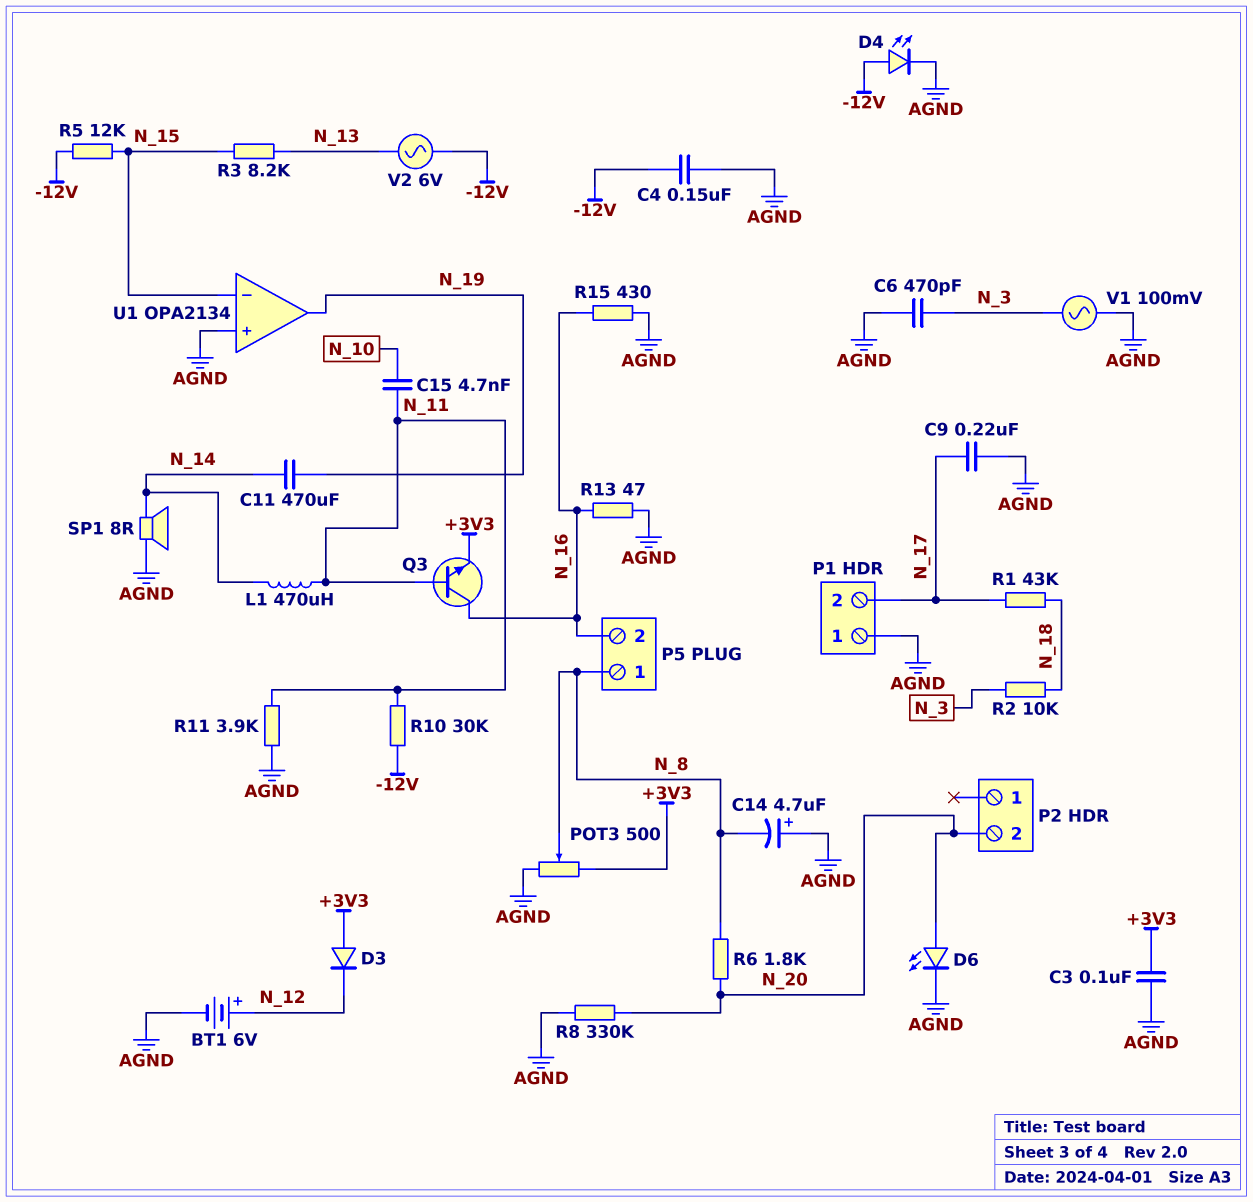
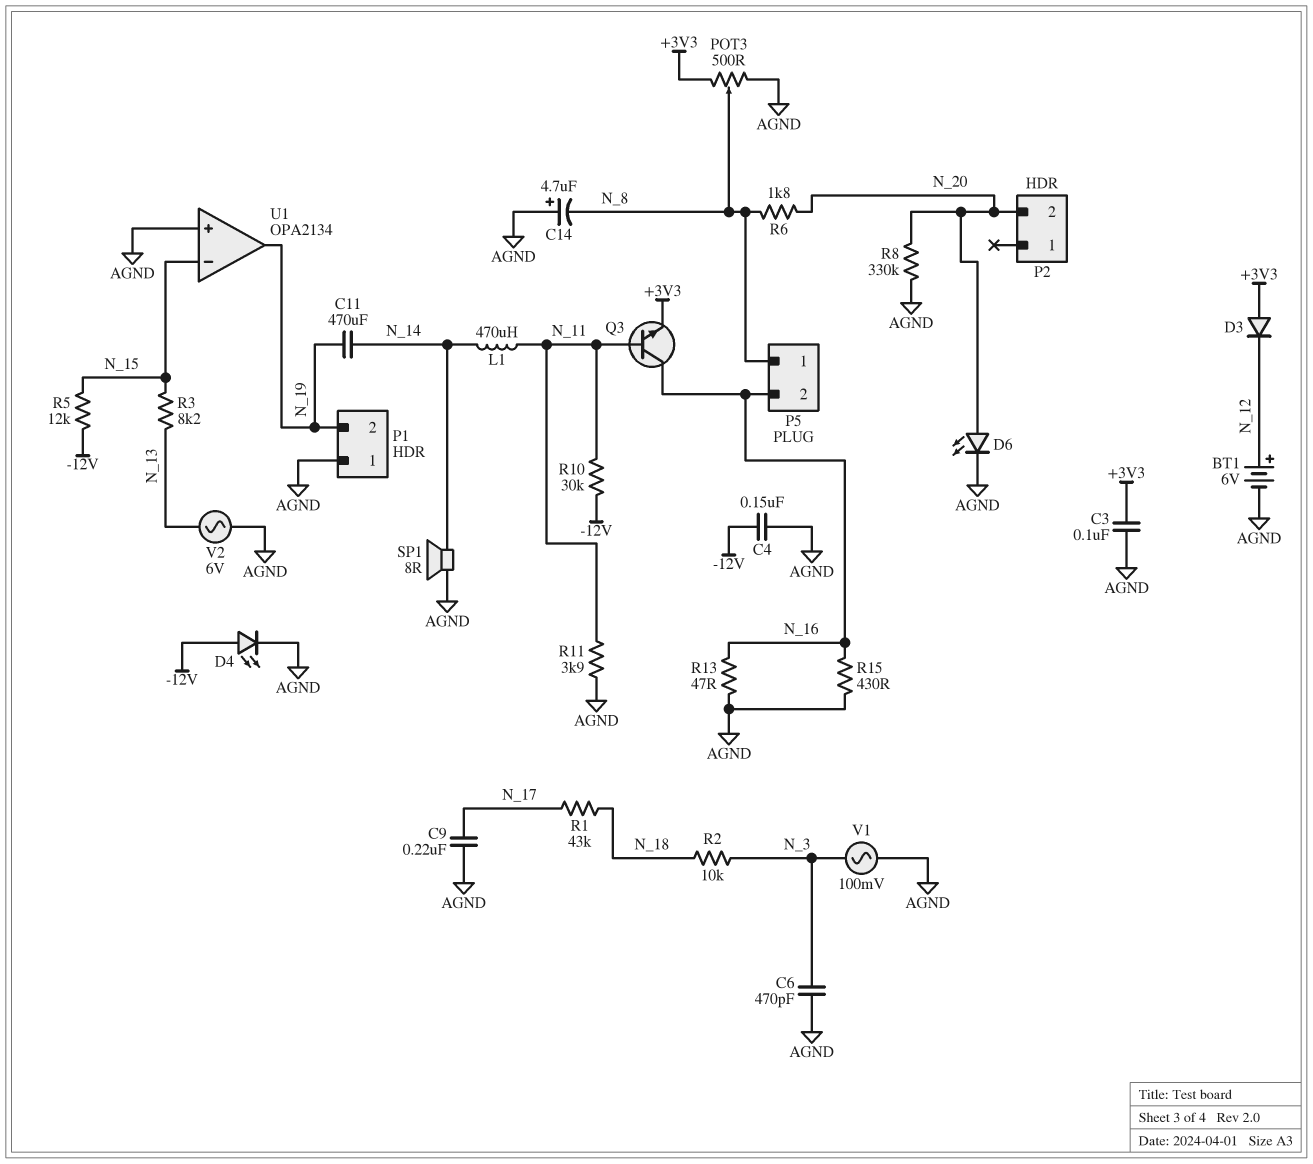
C15: 4.7nF (N_10, N_11) -> none
P1 pin 2: N_17 -> N_19
V2: AC 6V (-12V, N_13) -> AC 6V (AGND, N_13)

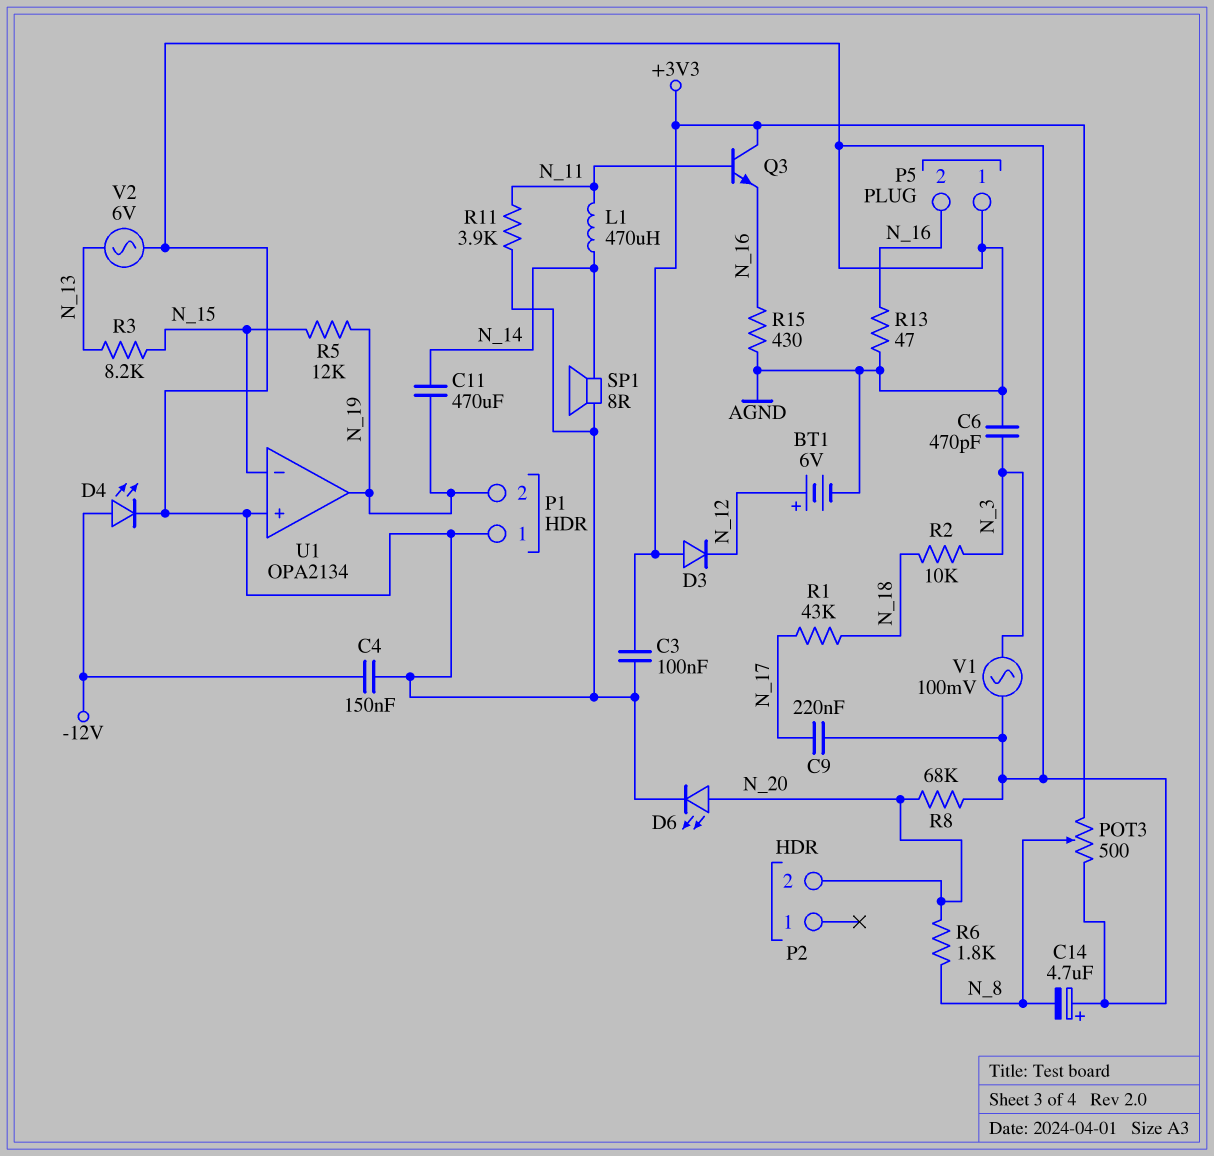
P5 pin 1: N_8 -> AGND
Q3: NPN (B N_11, C N_16, E +3V3) -> NPN (B N_11, C +3V3, E N_16)
R5: 12k (-12V, N_15) -> 12k (N_15, N_19)
R8: 330k (AGND, N_20) -> 68k (AGND, N_20)
R10: 30k (-12V, N_11) -> none

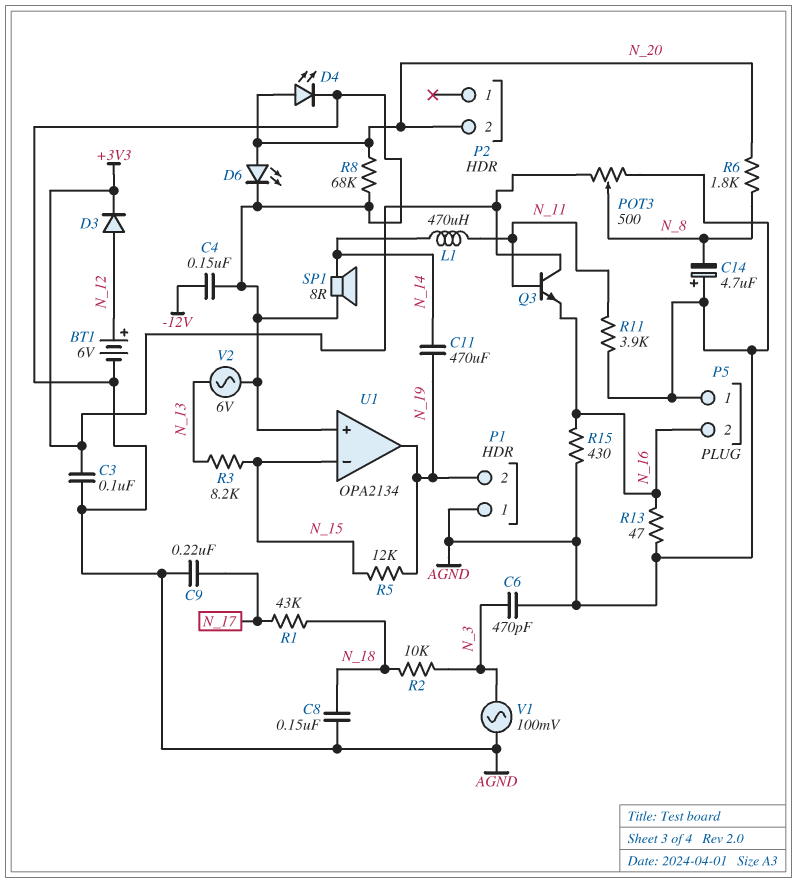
C8: none -> 150nF (AGND, N_18)
D3: diode (A +3V3, K N_12) -> diode (A N_12, K +3V3)
D4: LED (A -12V, K AGND) -> LED (A N_20, K AGND)

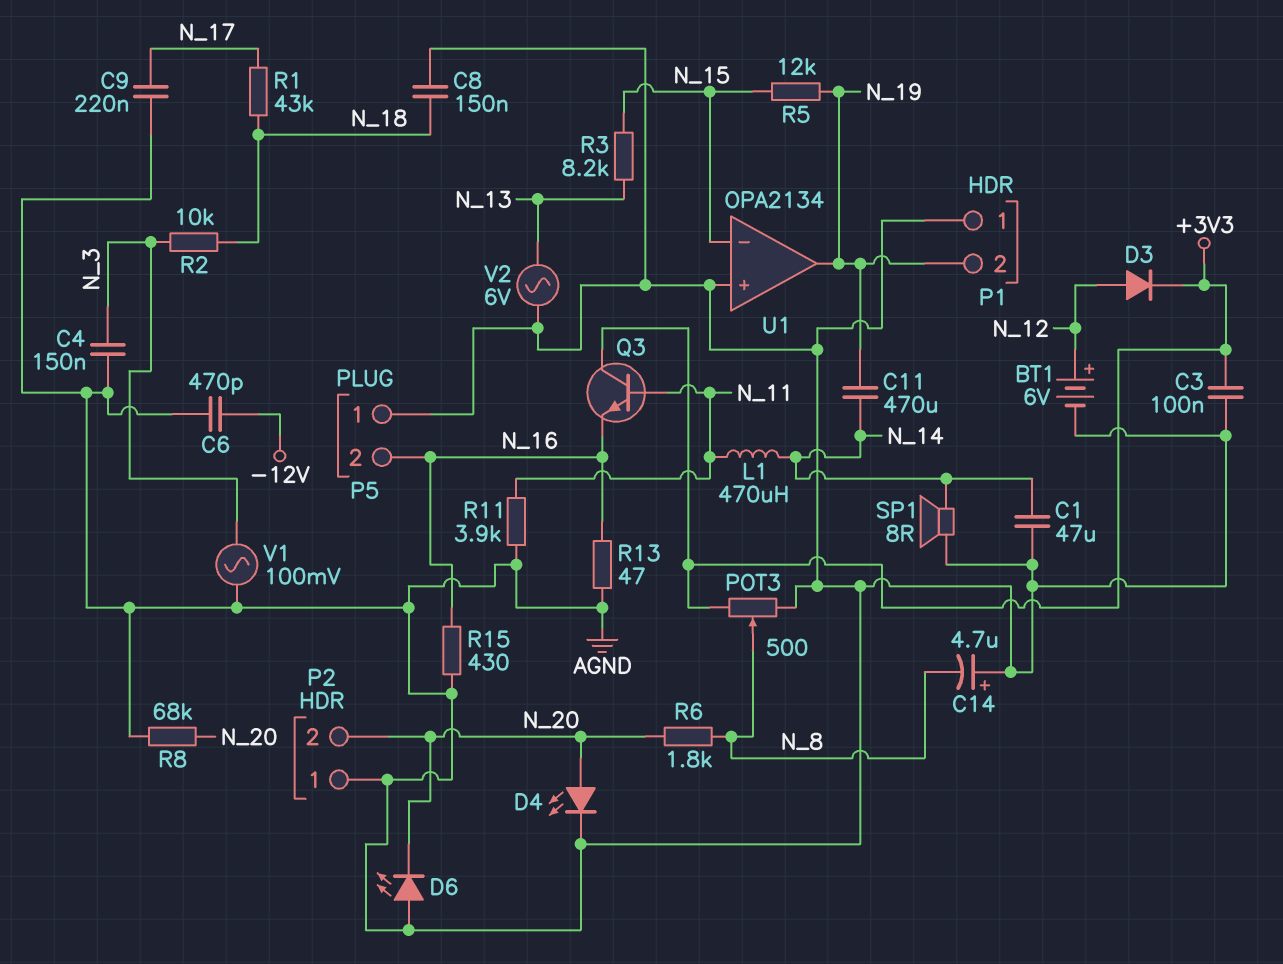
C1: none -> 47uF (AGND, N_14)
C4: 150nF (-12V, AGND) -> 150nF (AGND, N_3)
C6: 470pF (AGND, N_3) -> 470pF (-12V, AGND)
D6: LED (A N_20, K AGND) -> LED (A AGND, K N_20)
P2 pin 1: none -> AGND

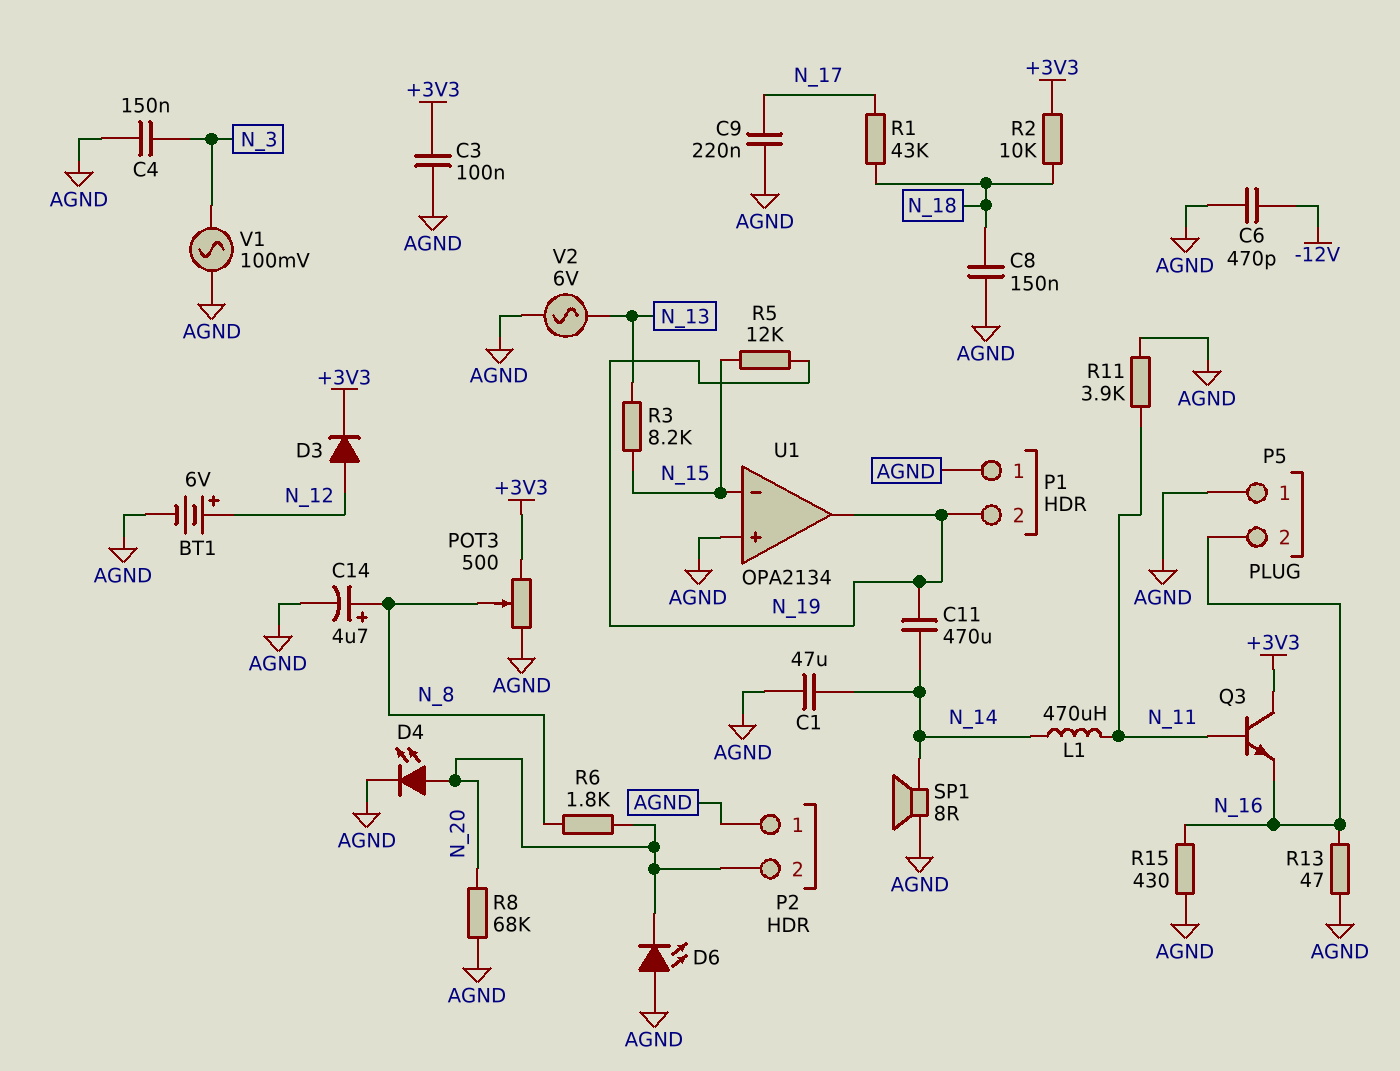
C14: 4.7uF (plus AGND, minus N_8) -> 4.7uF (plus N_8, minus AGND)
R2: 10k (N_3, N_18) -> 10k (+3V3, N_18)

